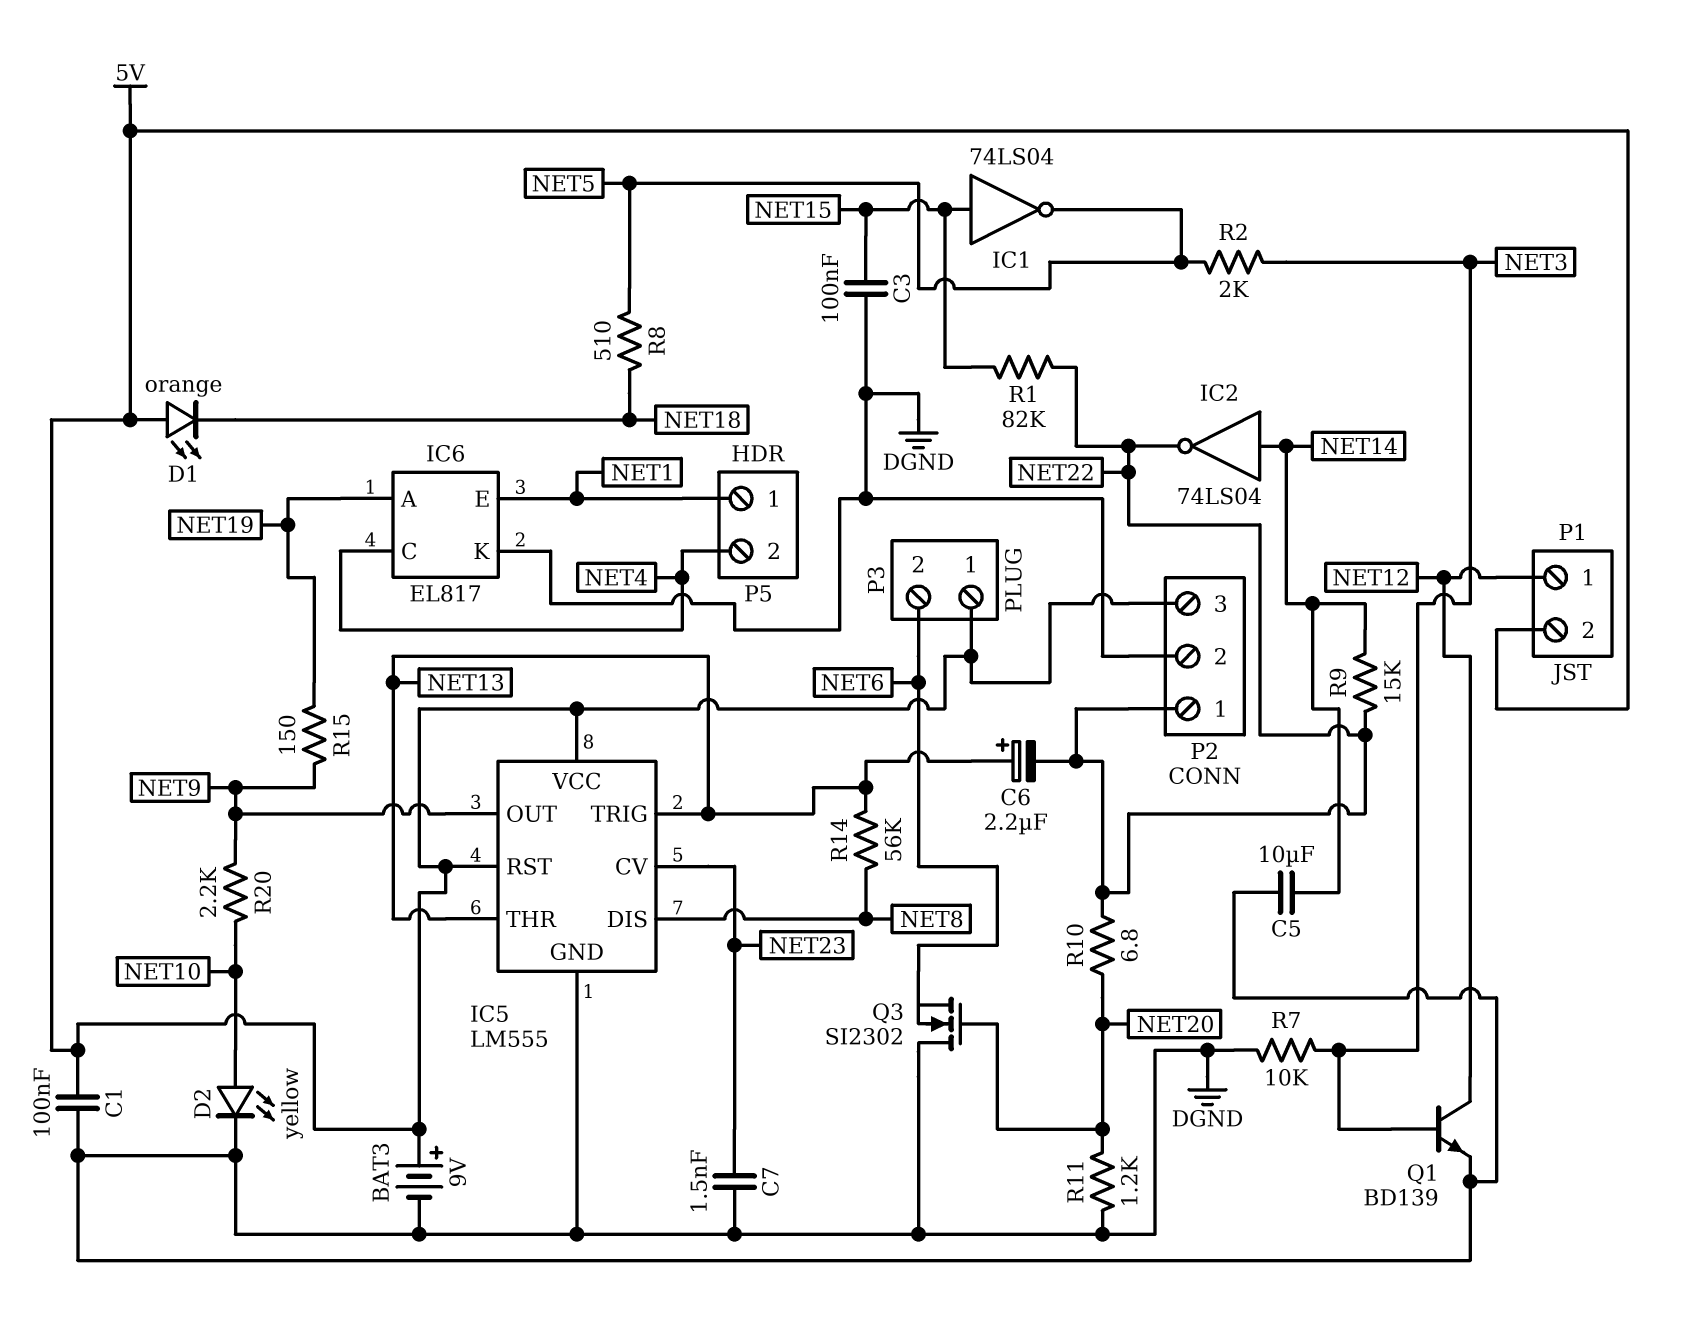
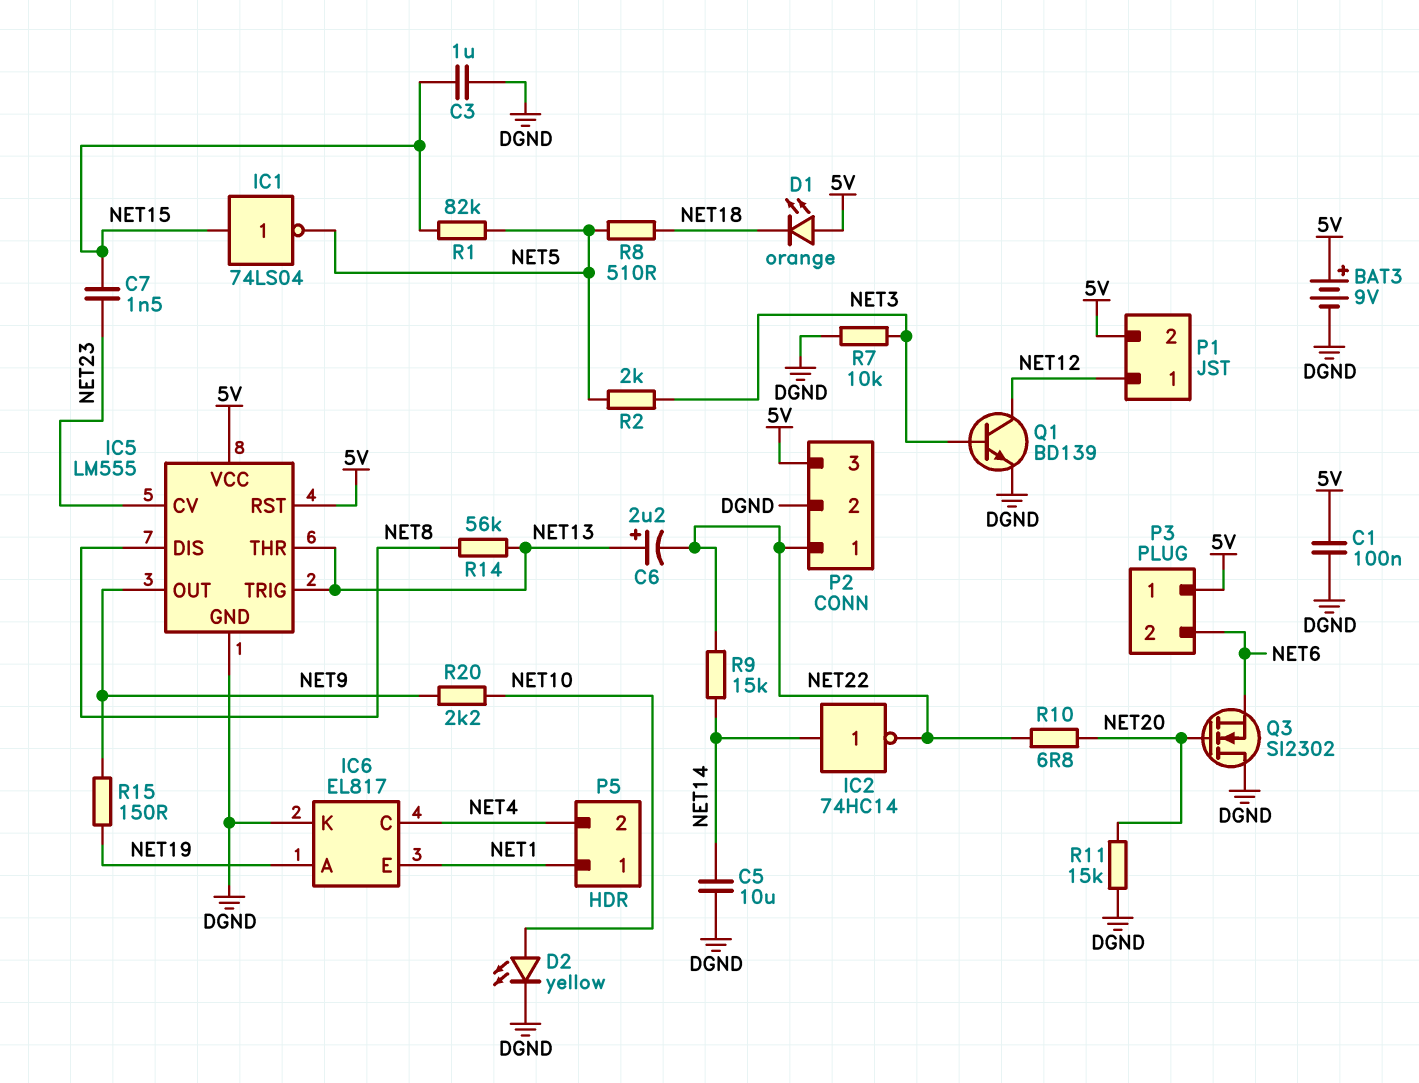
C3: 100nF (DGND, NET15) -> 1uF (DGND, NET15)
C7: 1.5nF (DGND, NET23) -> 1.5nF (NET15, NET23)
IC2: NOT 74LS04 (in NET14, out NET22) -> NOT 74HC14 (in NET14, out NET22)
R1: 82k (NET15, NET22) -> 82k (NET5, NET15)
R11: 1.2k (DGND, NET20) -> 15k (DGND, NET20)

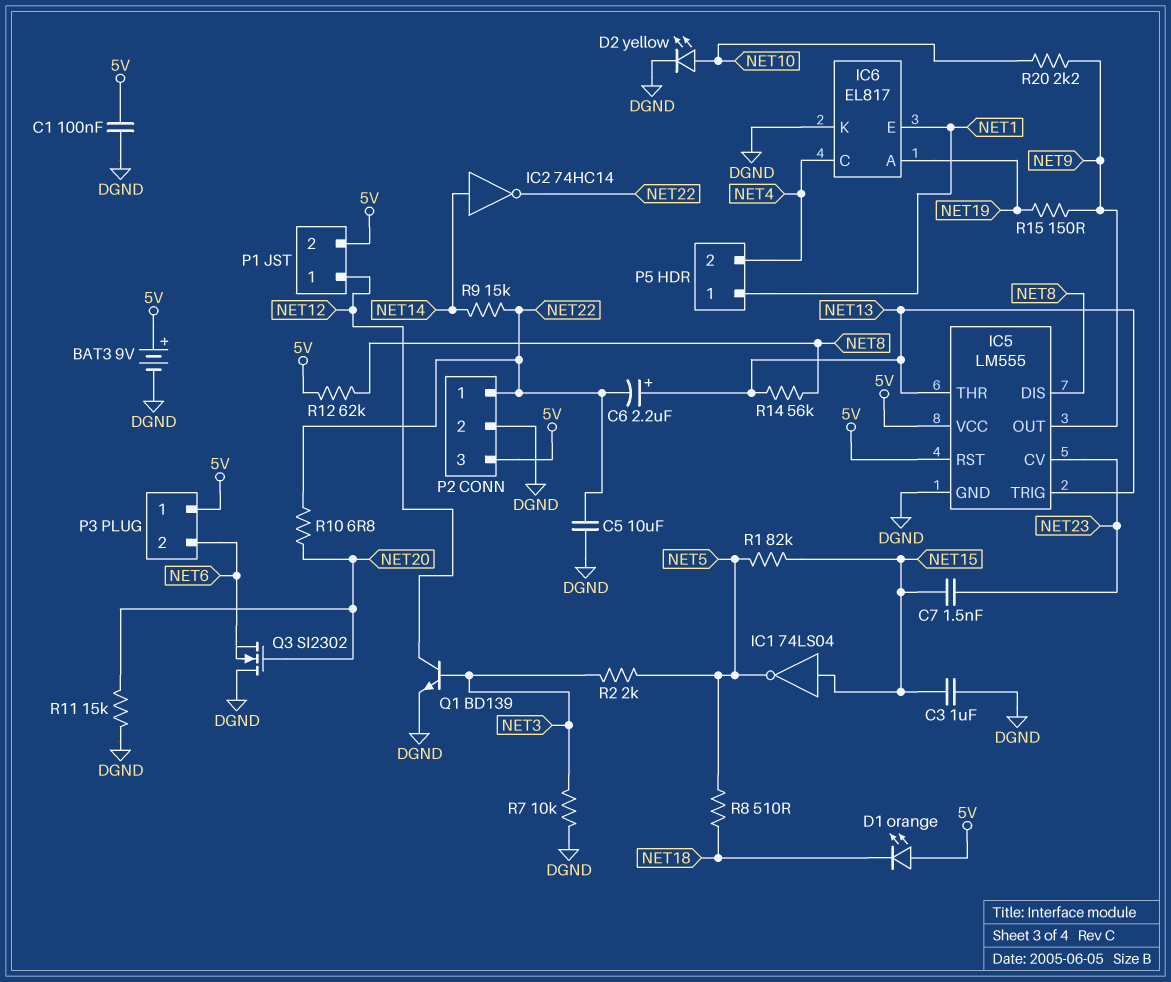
C5: 10uF (DGND, NET14) -> 10uF (DGND, NET22)
R12: none -> 62k (5V, NET8)

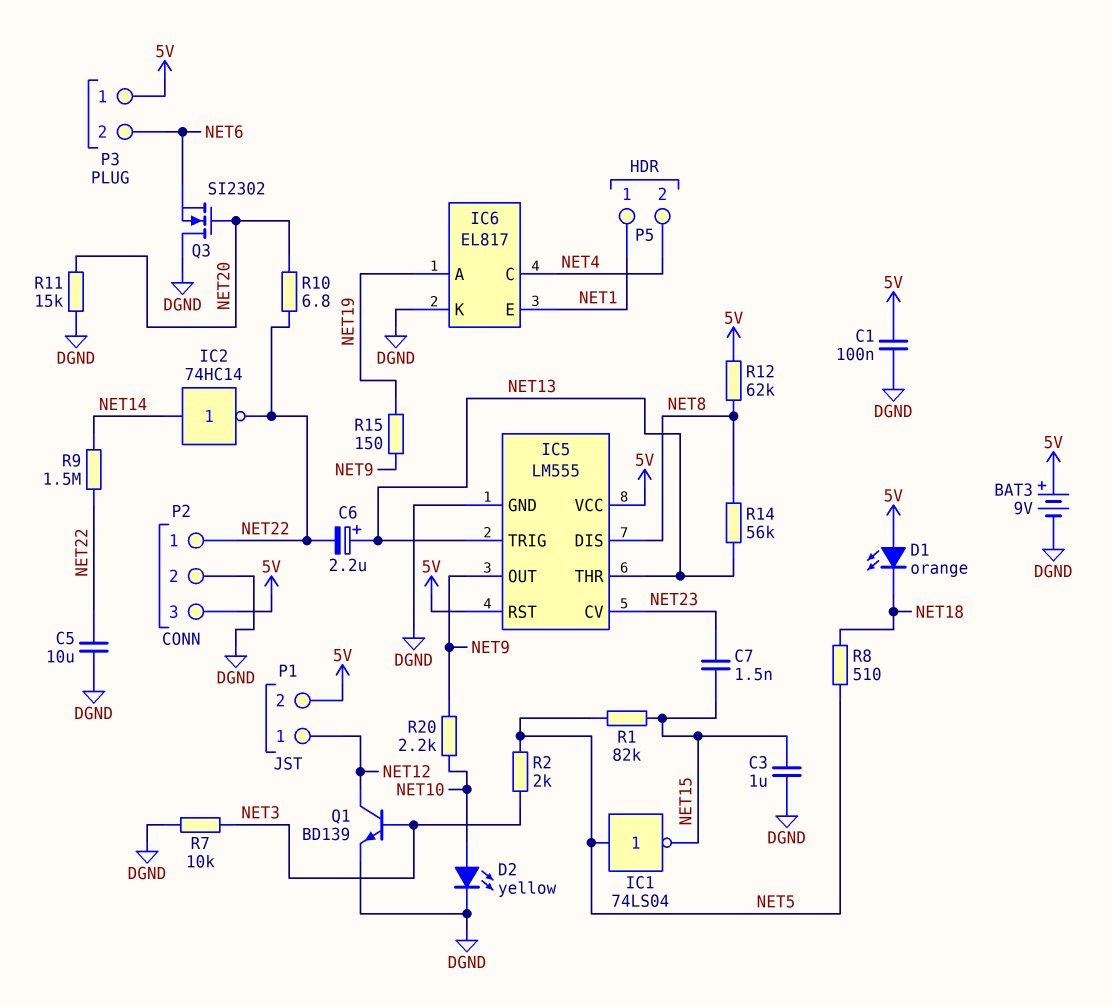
IC1: NOT 74LS04 (in NET15, out NET5) -> NOT 74LS04 (in NET5, out NET15)
R9: 15k (NET14, NET22) -> 1.5M (NET14, NET22)

